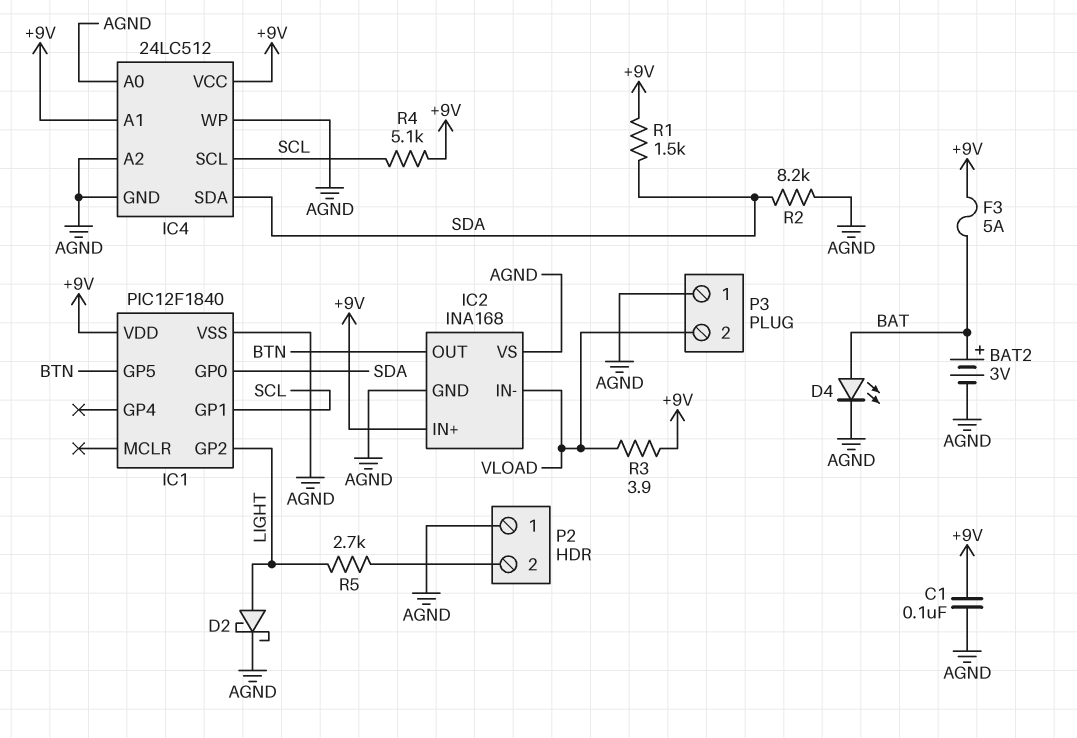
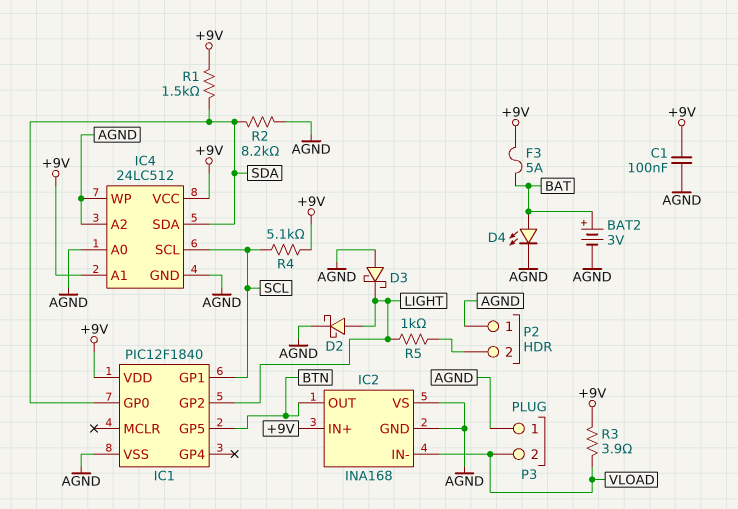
D3: none -> schottky (A AGND, K LIGHT)
R5: 2.7k (LIGHT, P2/2) -> 1k (LIGHT, P2/2)

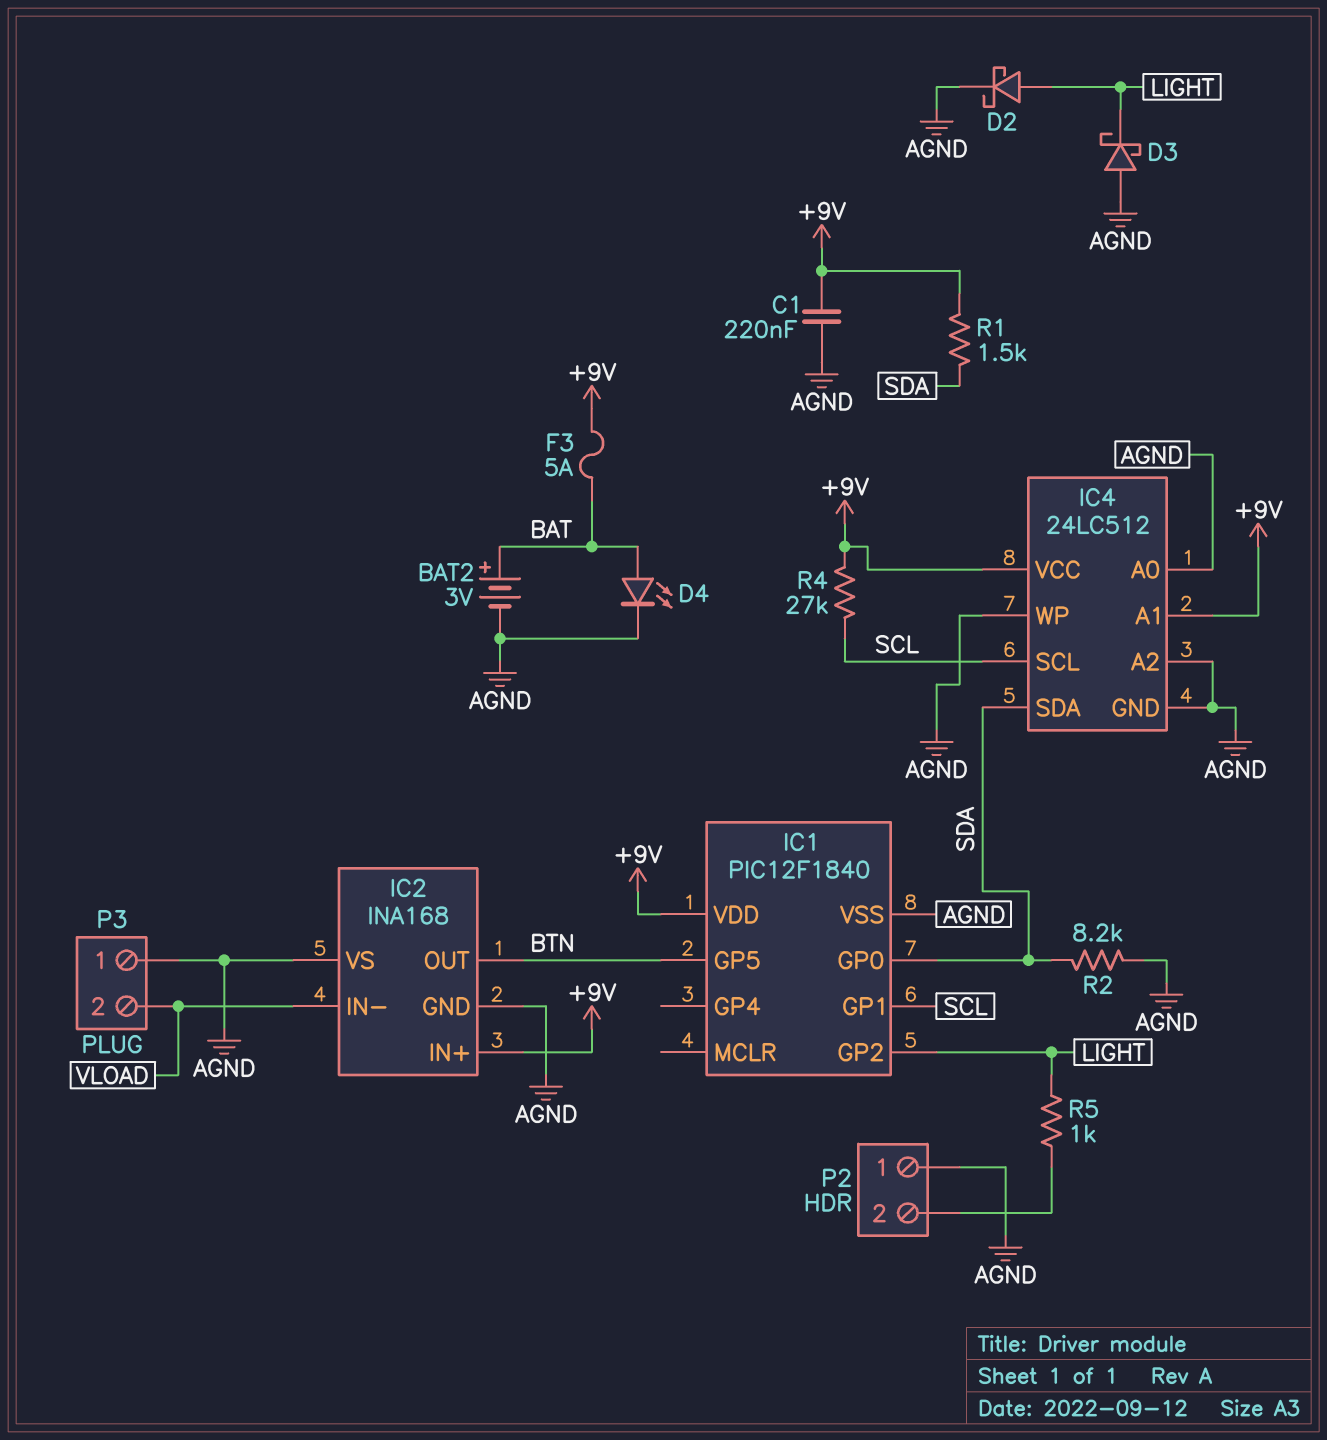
C1: 100nF (+9V, AGND) -> 220nF (+9V, AGND)
R3: 3.9 (+9V, VLOAD) -> none
R4: 5.1k (+9V, SCL) -> 27k (+9V, SCL)

